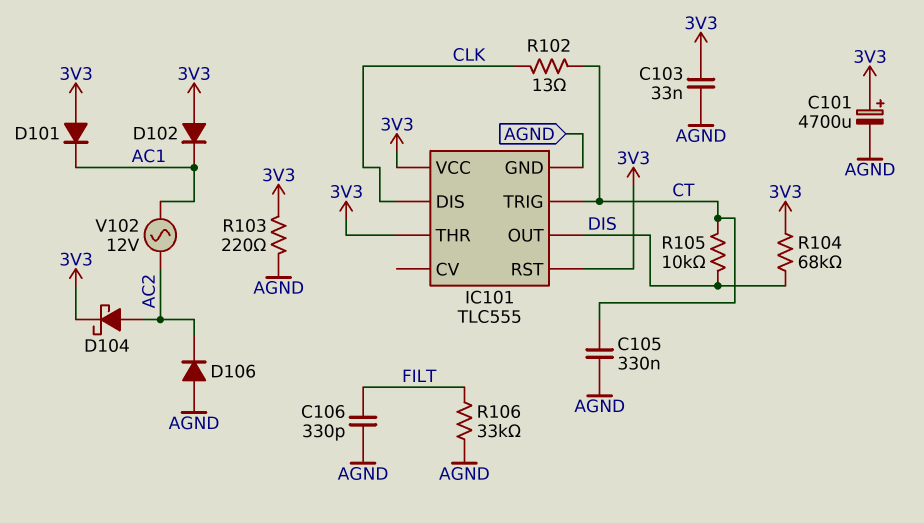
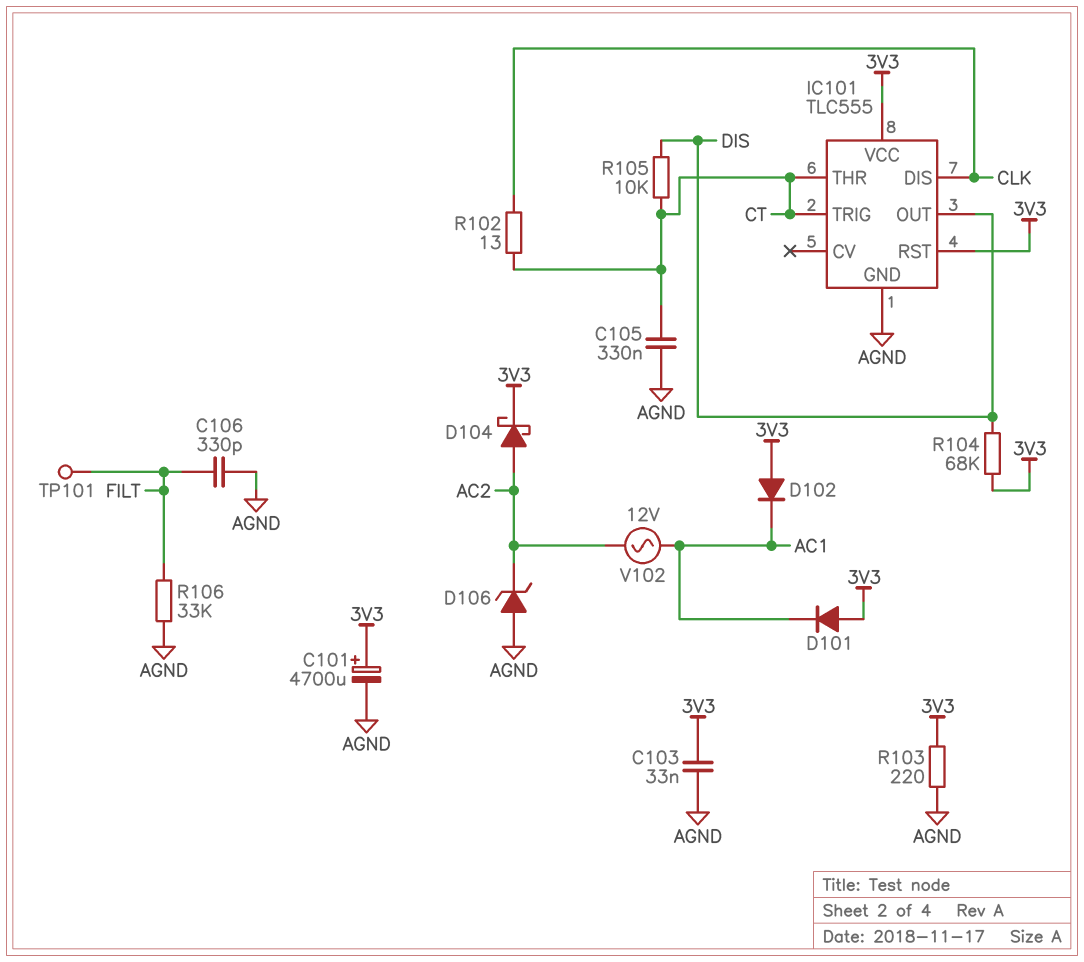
D106: diode (A AGND, K AC2) -> zener (A AGND, K AC2)
IC101 pin THR: 3V3 -> CT
TP101: none -> test point (FILT)

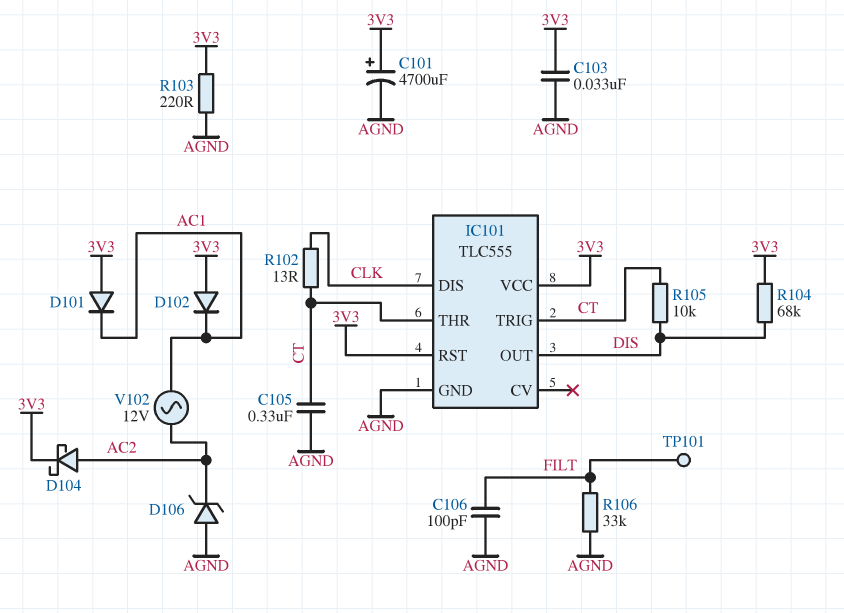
C106: 330pF (AGND, FILT) -> 100pF (AGND, FILT)

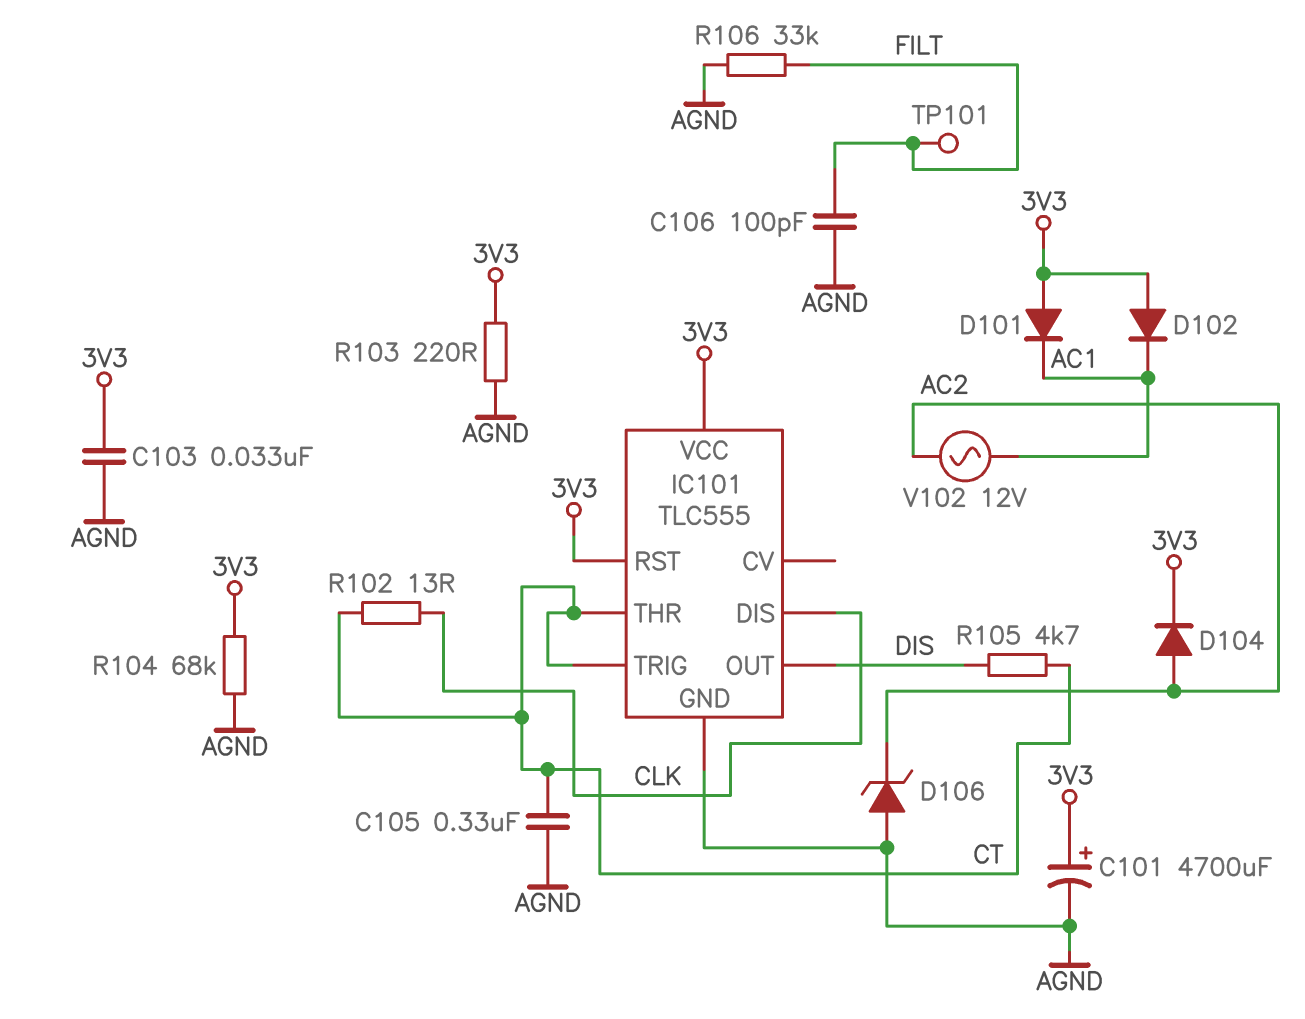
D104: schottky (A AC2, K 3V3) -> diode (A AC2, K 3V3)
R104: 68k (3V3, DIS) -> 68k (3V3, AGND)
R105: 10k (CT, DIS) -> 4.7k (CT, DIS)

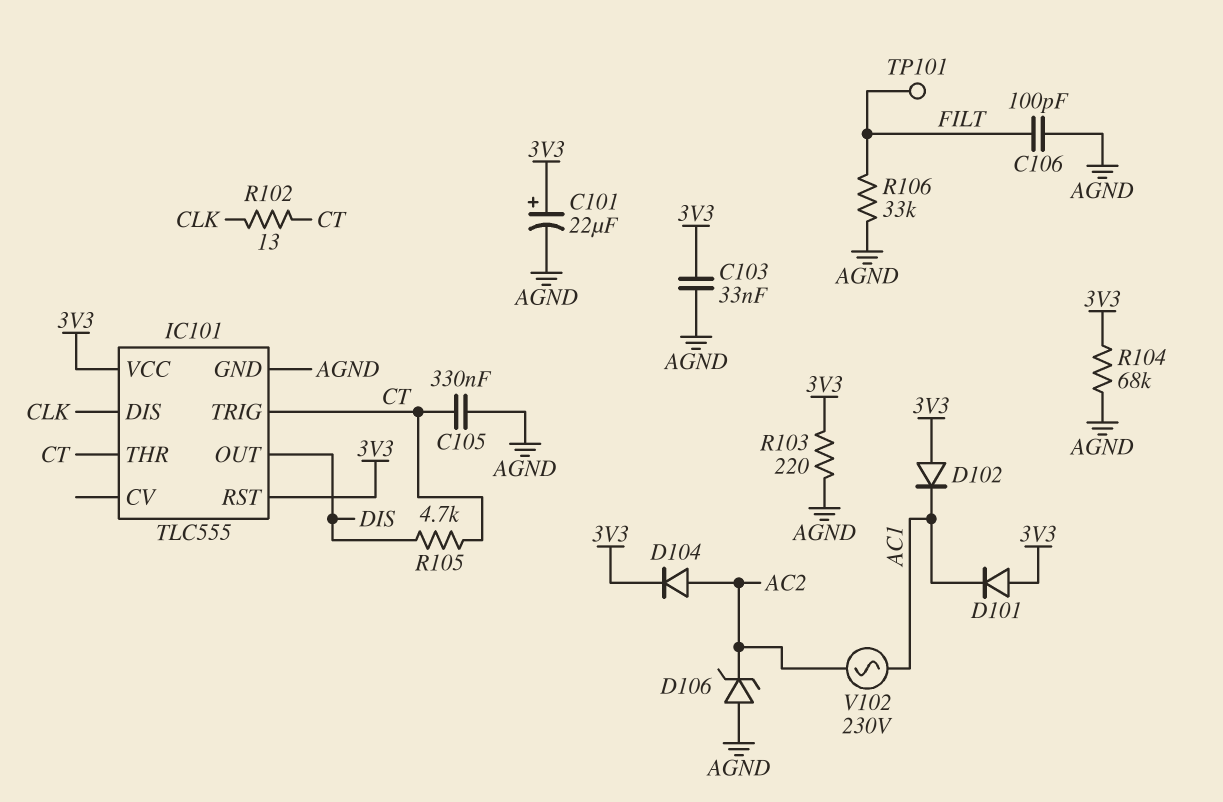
C101: 4700uF (plus 3V3, minus AGND) -> 22uF (plus 3V3, minus AGND)
V102: AC 12V (AC1, AC2) -> AC 230V (AC1, AC2)

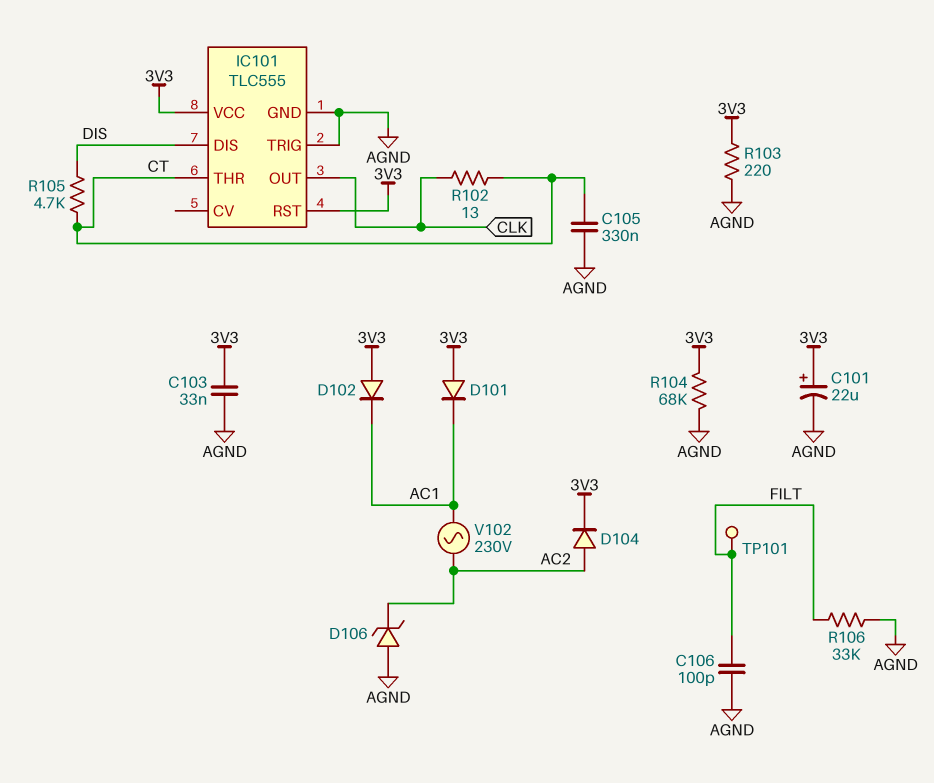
IC101 pin DIS: CLK -> DIS
IC101 pin OUT: DIS -> CLK
IC101 pin TRIG: CT -> AGND

